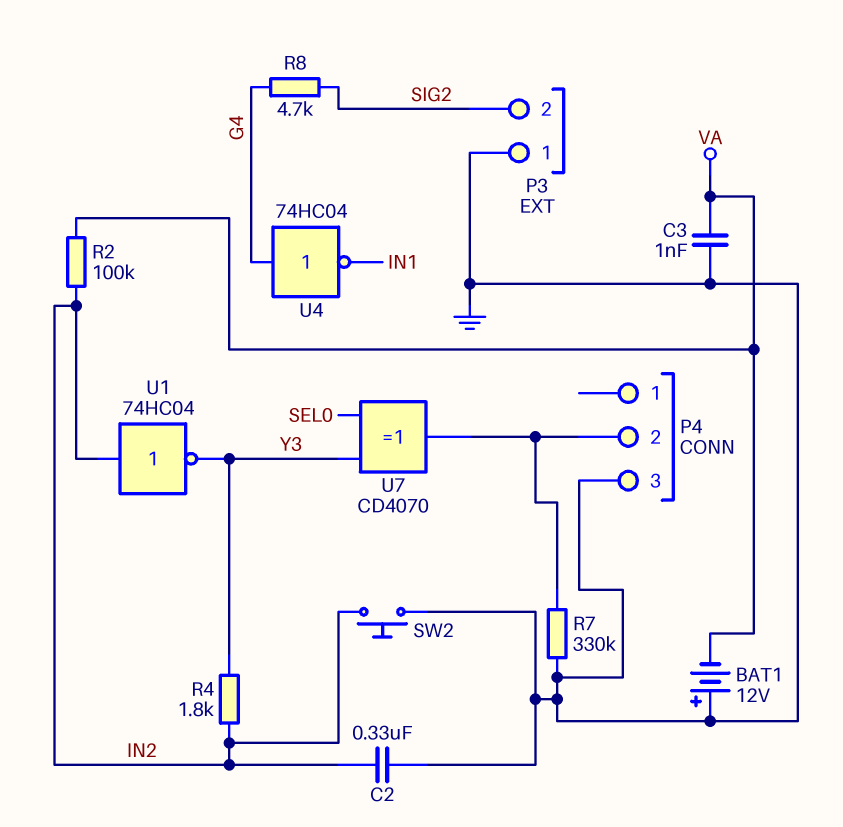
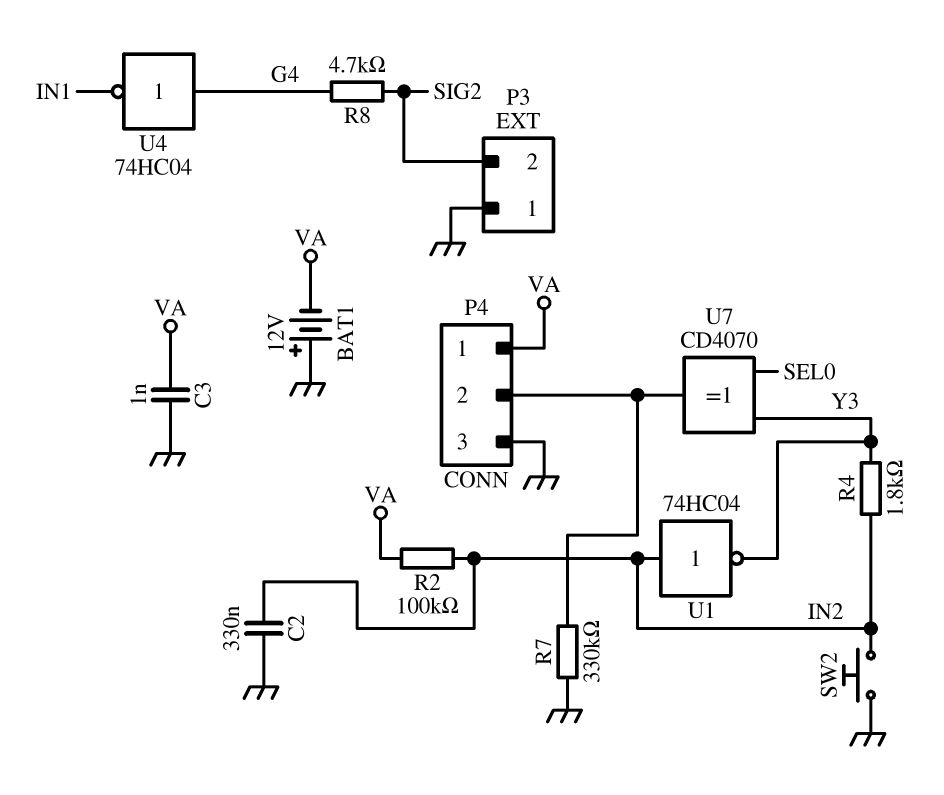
P4 pin 1: none -> VA

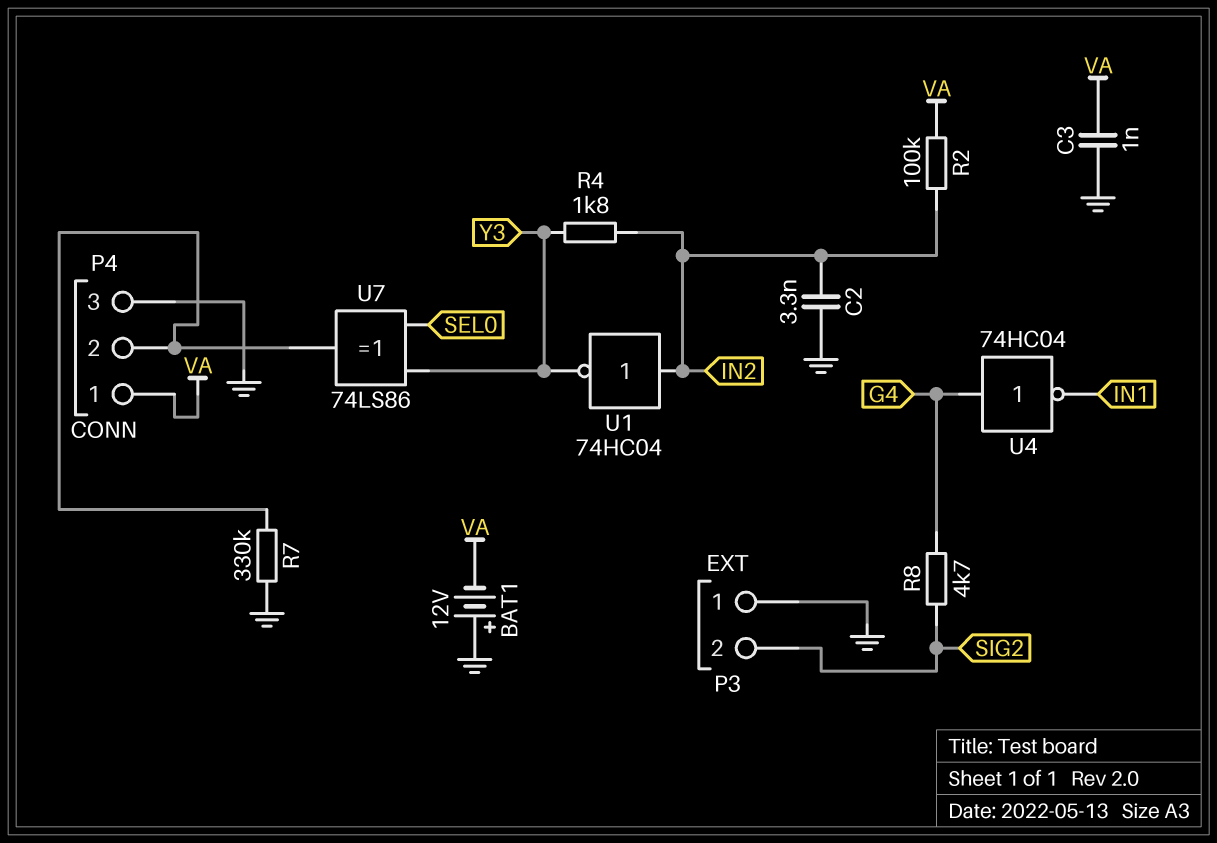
C2: 330nF (GND, IN2) -> 3.3nF (GND, IN2)
SW2: button (GND, IN2) -> none
U7: XOR CD4070 (in SEL0, in Y3, out P4/2) -> XOR 74LS86 (in SEL0, in Y3, out P4/2)

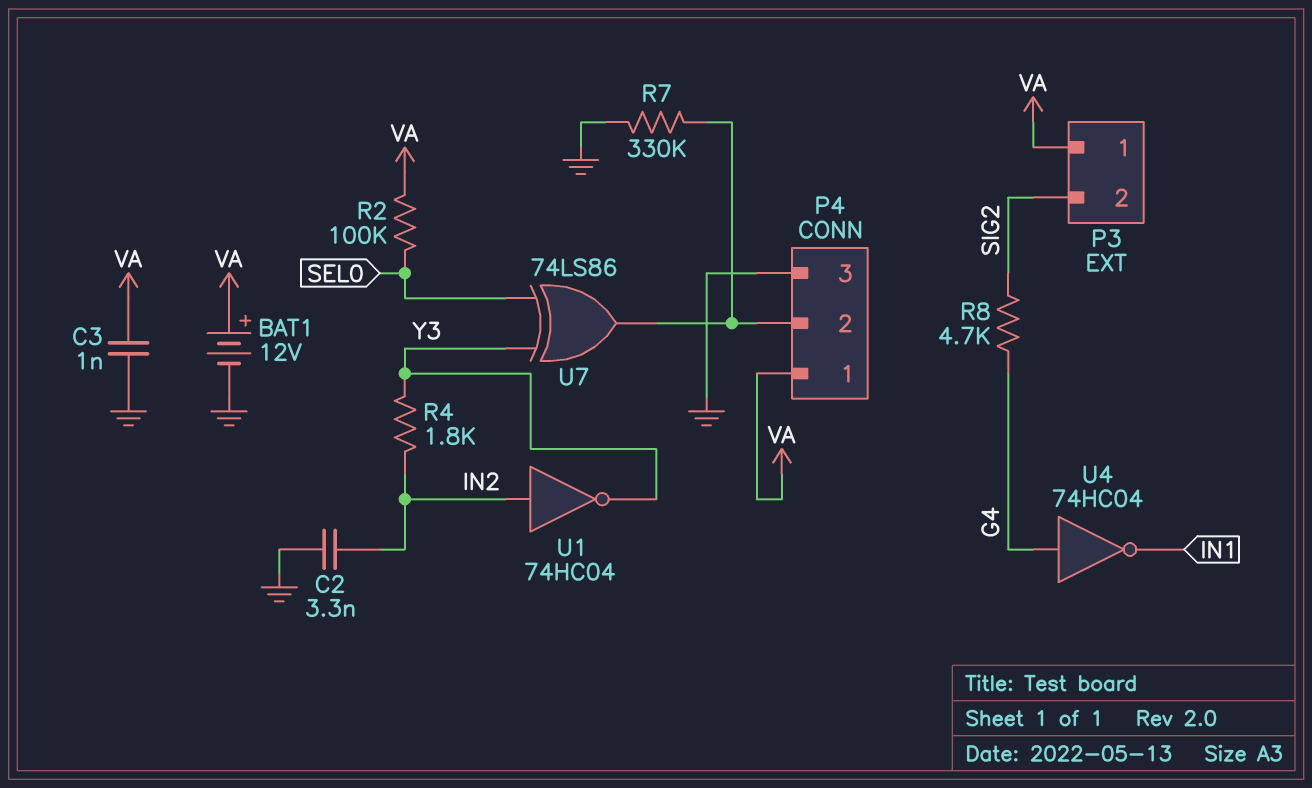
BAT1: 12V (plus GND, minus VA) -> 12V (plus VA, minus GND)
P3 pin 1: GND -> VA
R2: 100k (IN2, VA) -> 100k (SEL0, VA)

